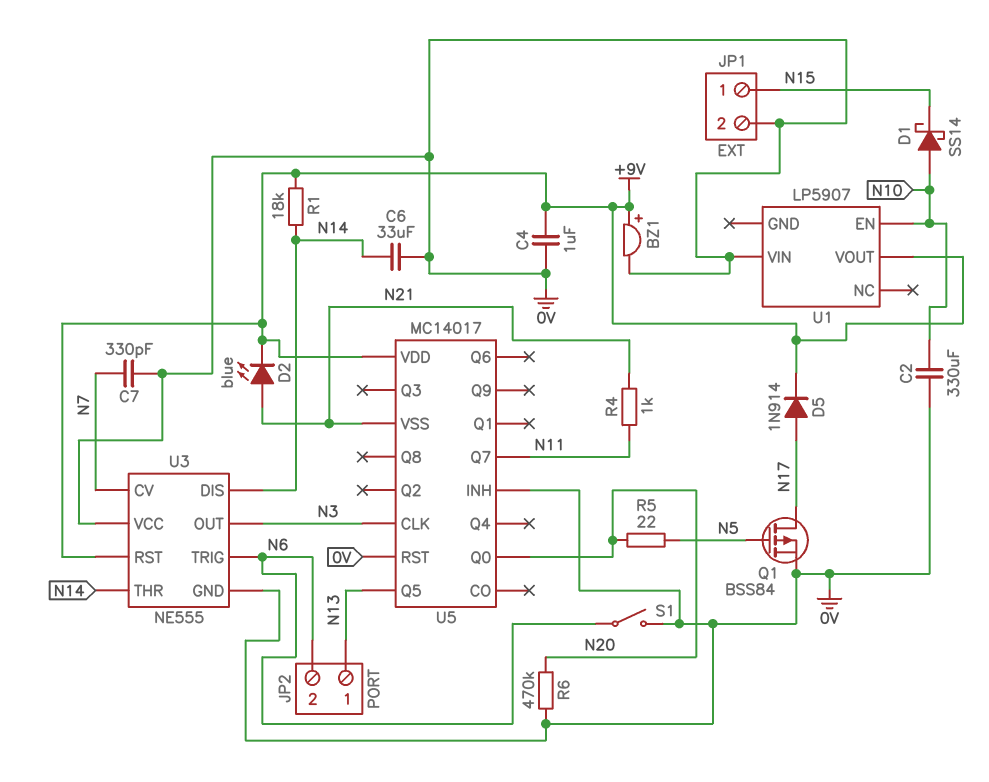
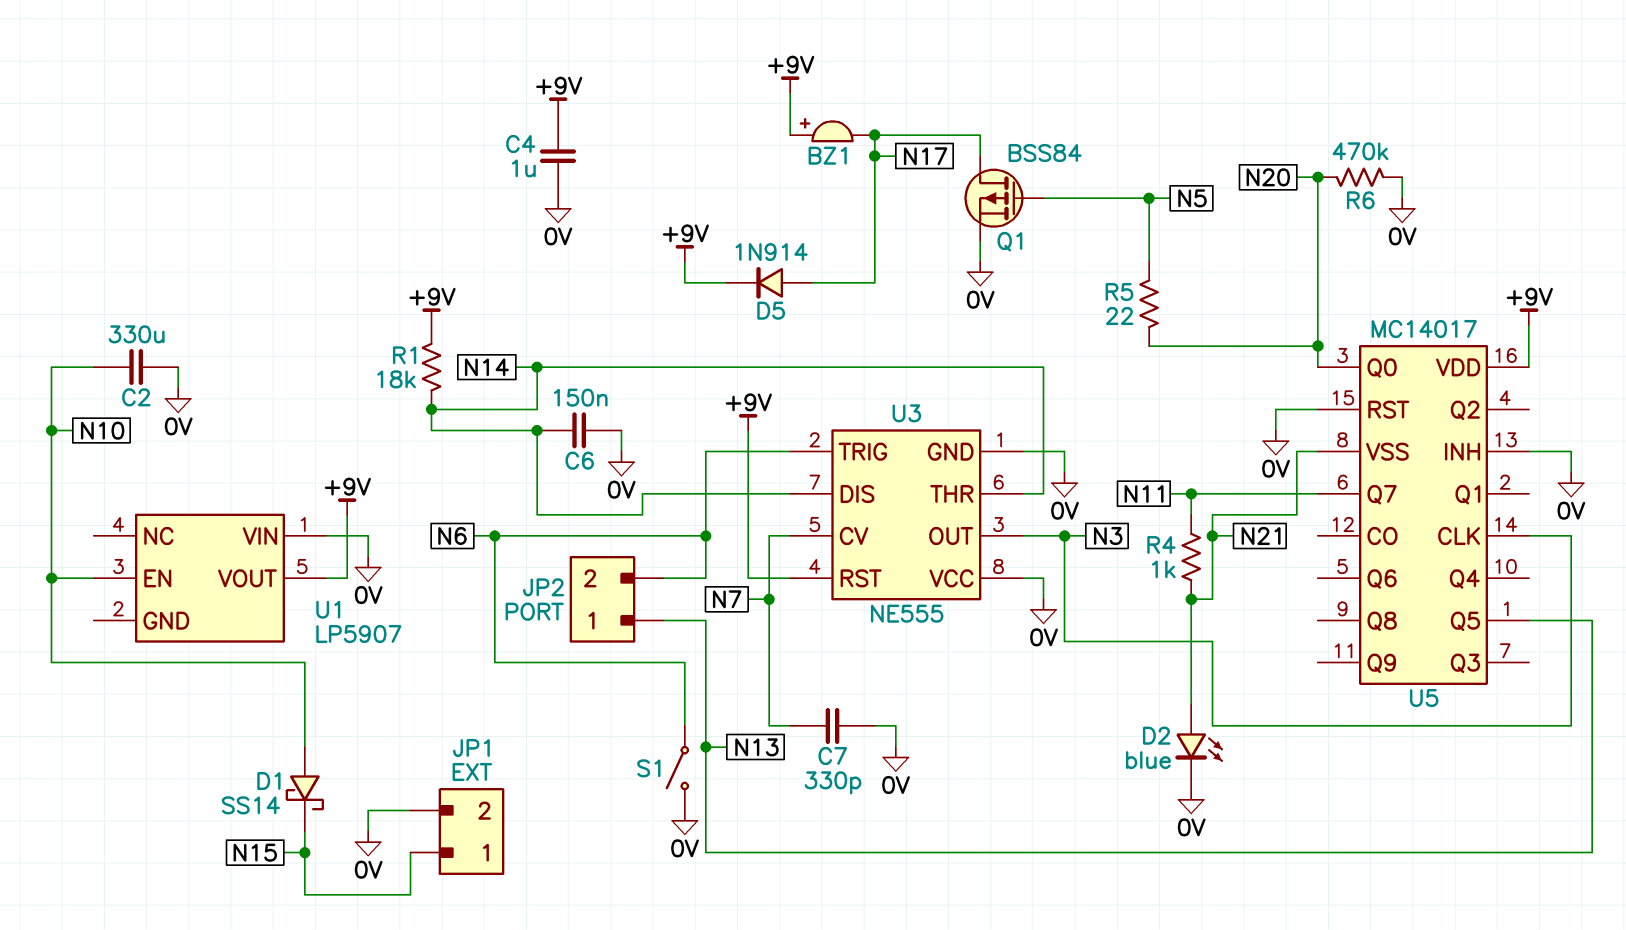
BZ1: buzzer (plus +9V, minus 0V) -> buzzer (plus +9V, minus N17)
C6: 33uF (0V, N14) -> 150nF (0V, N14)
D2: LED blue (A N21, K +9V) -> LED blue (A N21, K 0V)

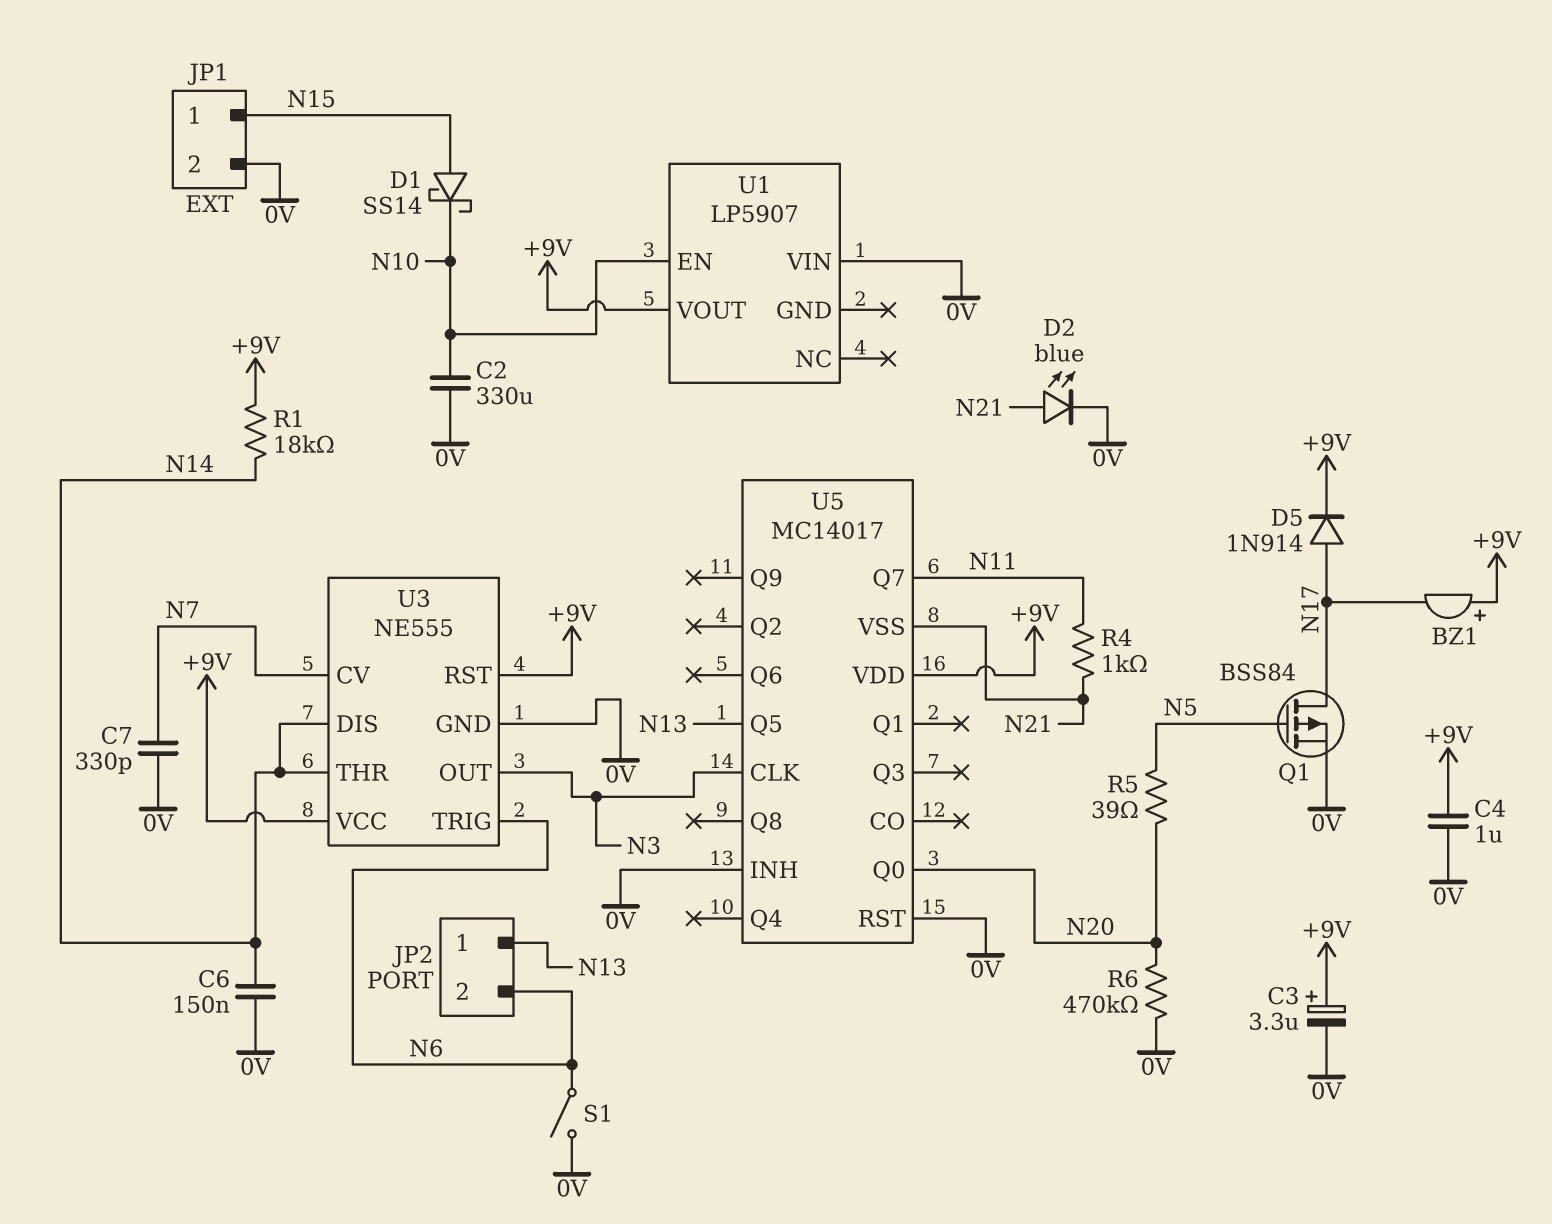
C3: none -> 3.3uF (plus +9V, minus 0V)
D1: schottky SS14 (A N10, K N15) -> schottky SS14 (A N15, K N10)
R5: 22 (N5, N20) -> 39 (N5, N20)
U3 pin VCC: 0V -> +9V

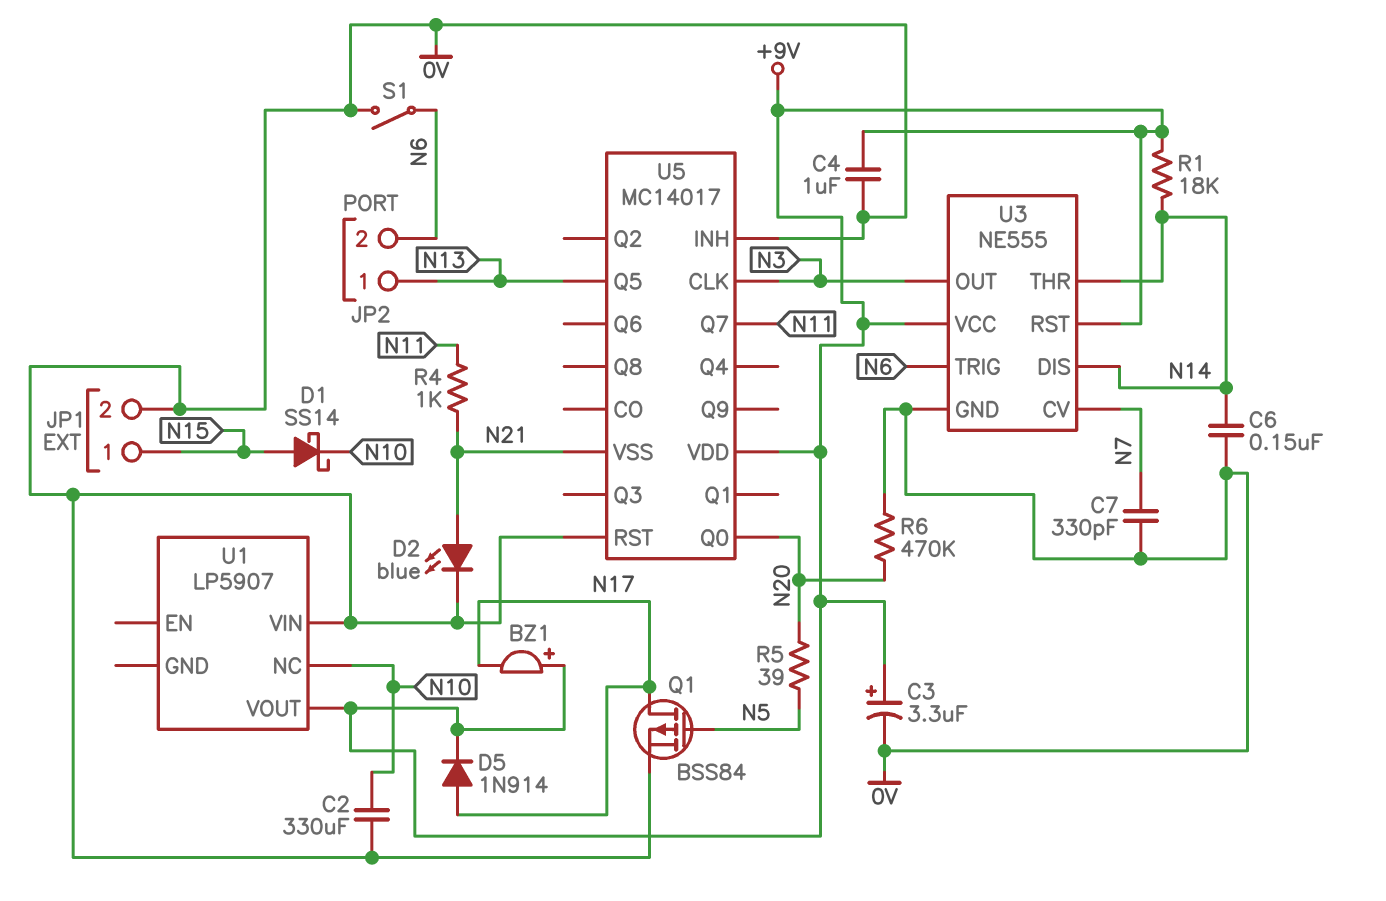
U1 pin EN: N10 -> none
U1 pin NC: none -> N10

